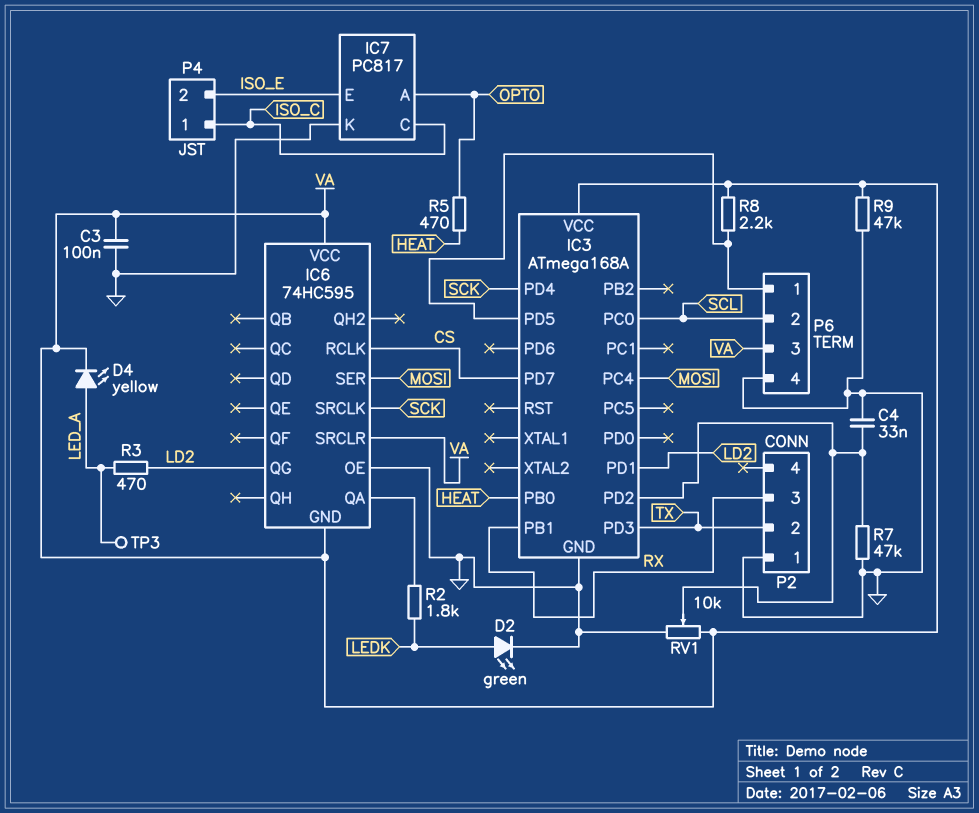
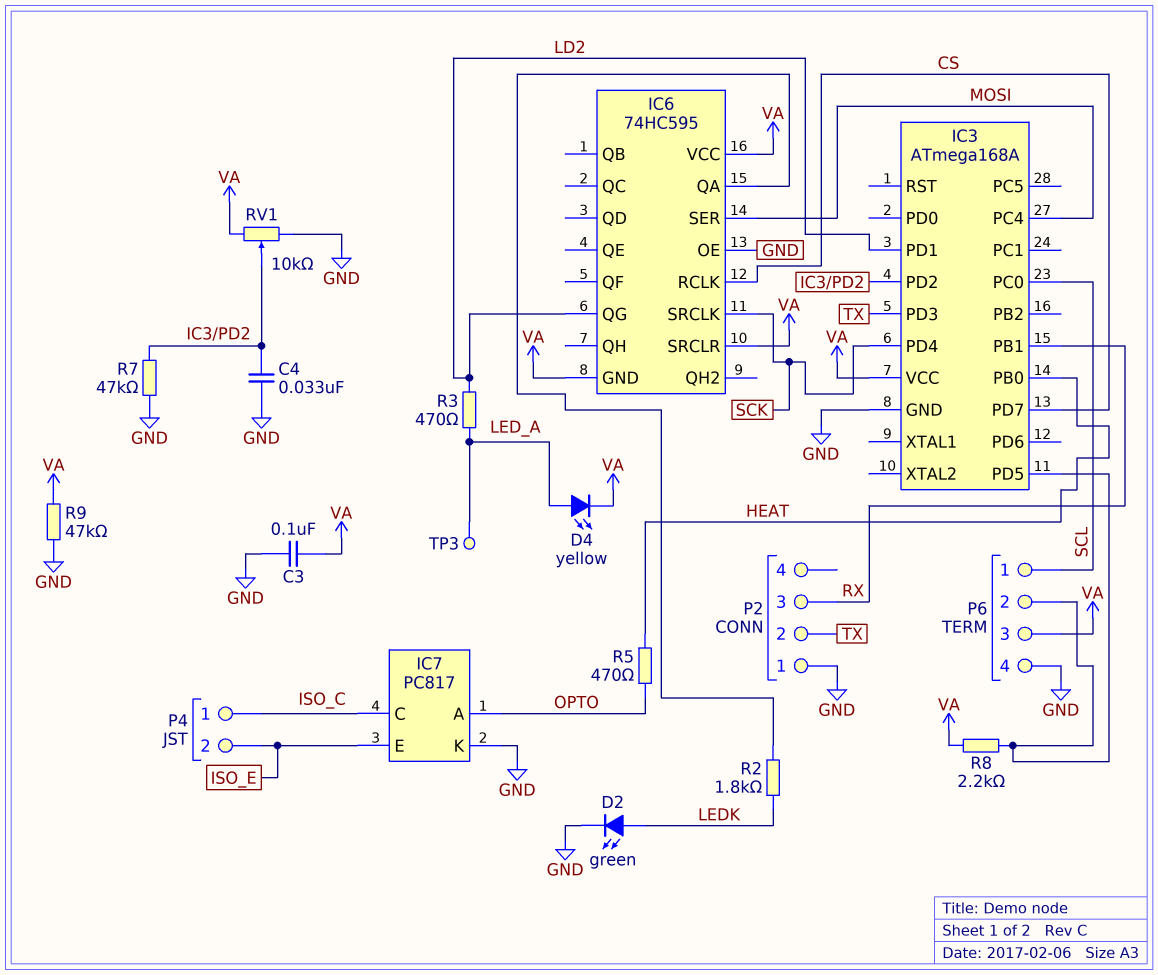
P6 pin 1: IC3/PD5 -> SCL
P6 pin 2: SCL -> IC3/PD5

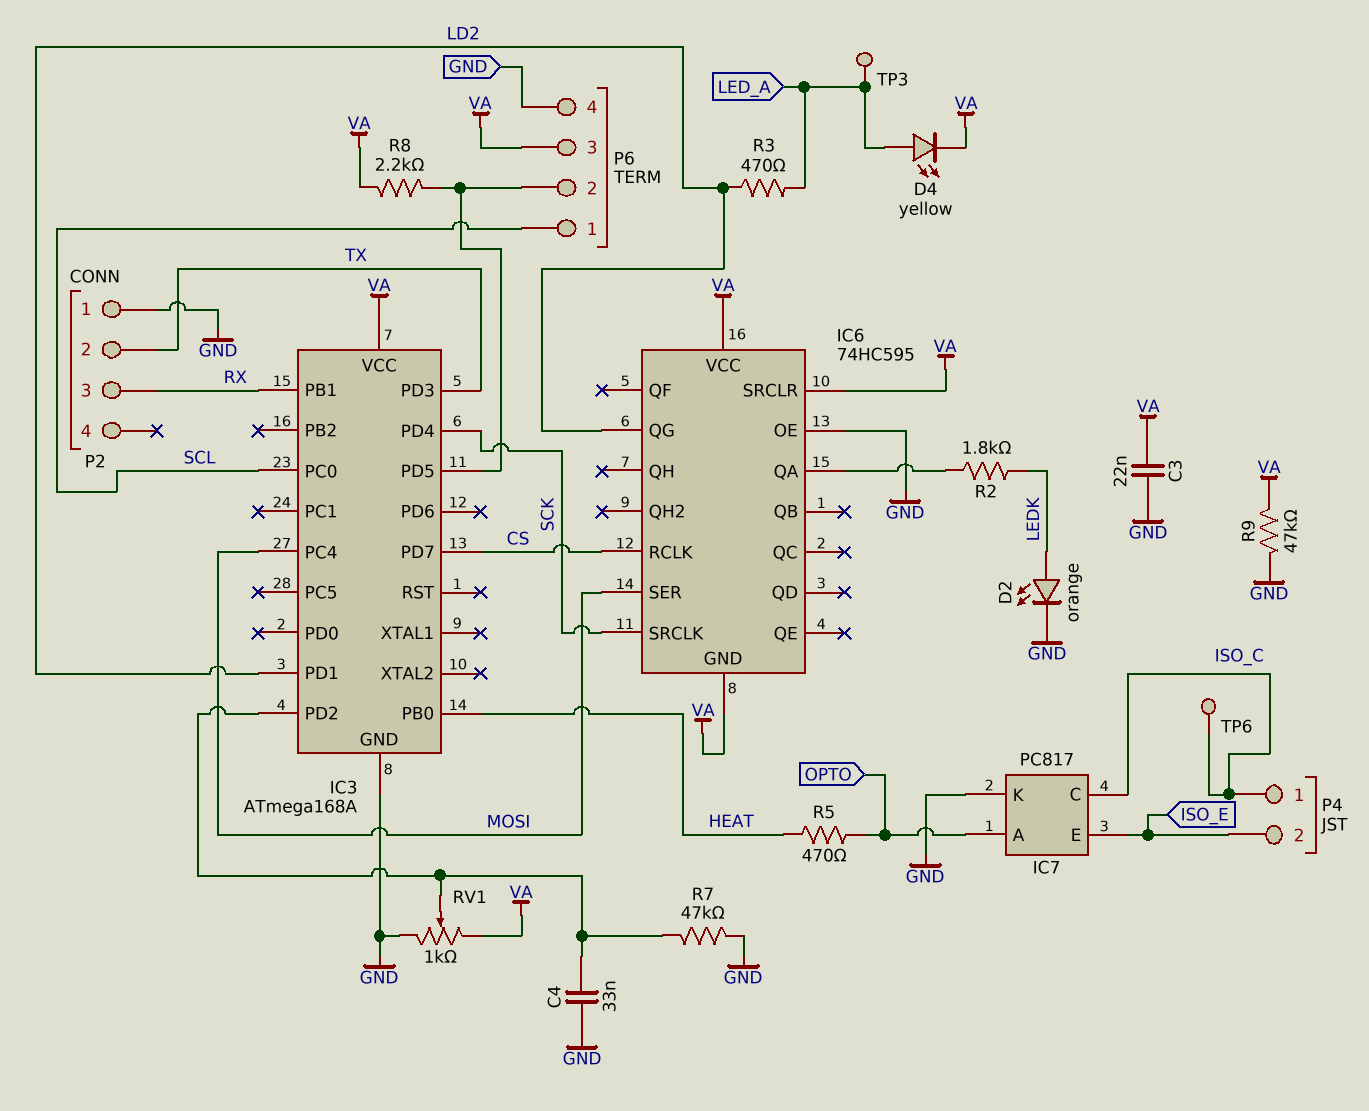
C3: 100nF (GND, VA) -> 22nF (GND, VA)
D2: LED green (A LEDK, K GND) -> LED orange (A LEDK, K GND)
RV1: 10k (GND, VA, wiper IC3/PD2) -> 1k (GND, VA, wiper IC3/PD2)
TP6: none -> test point (ISO_C)

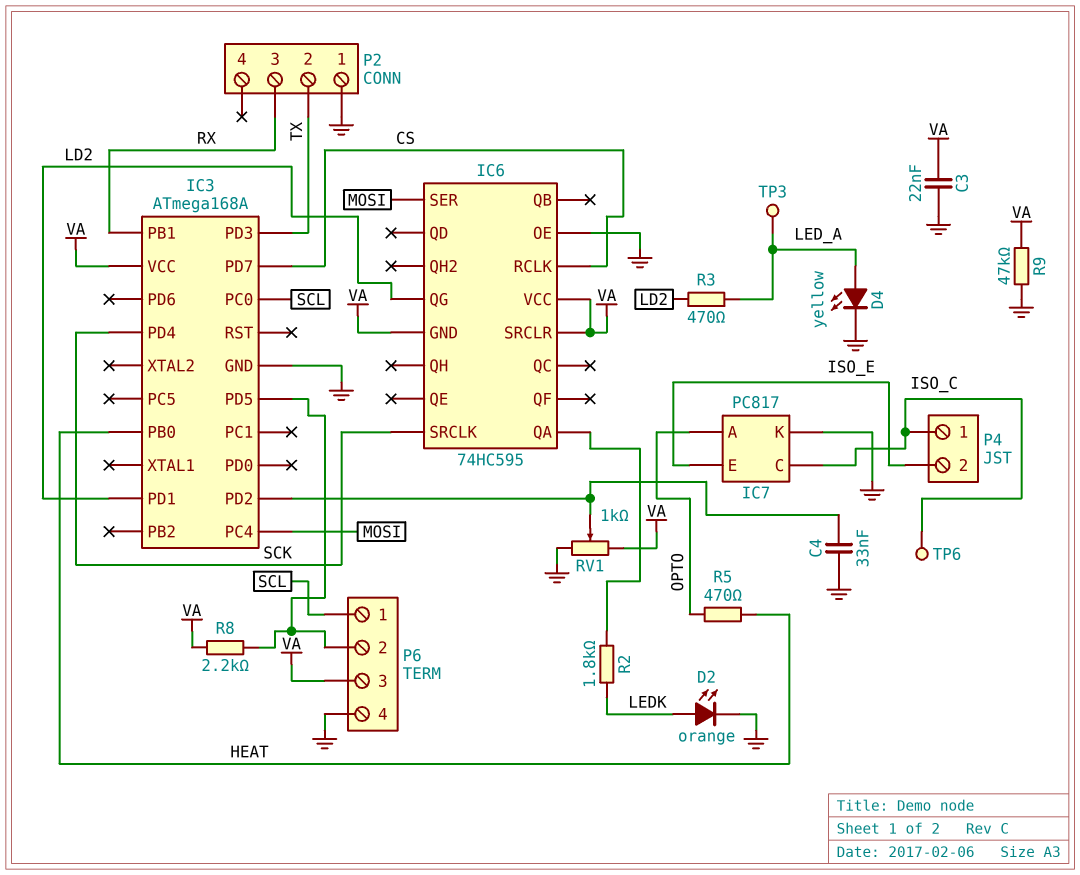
D4: LED yellow (A LED_A, K VA) -> LED yellow (A LED_A, K GND)
R7: 47k (GND, IC3/PD2) -> none

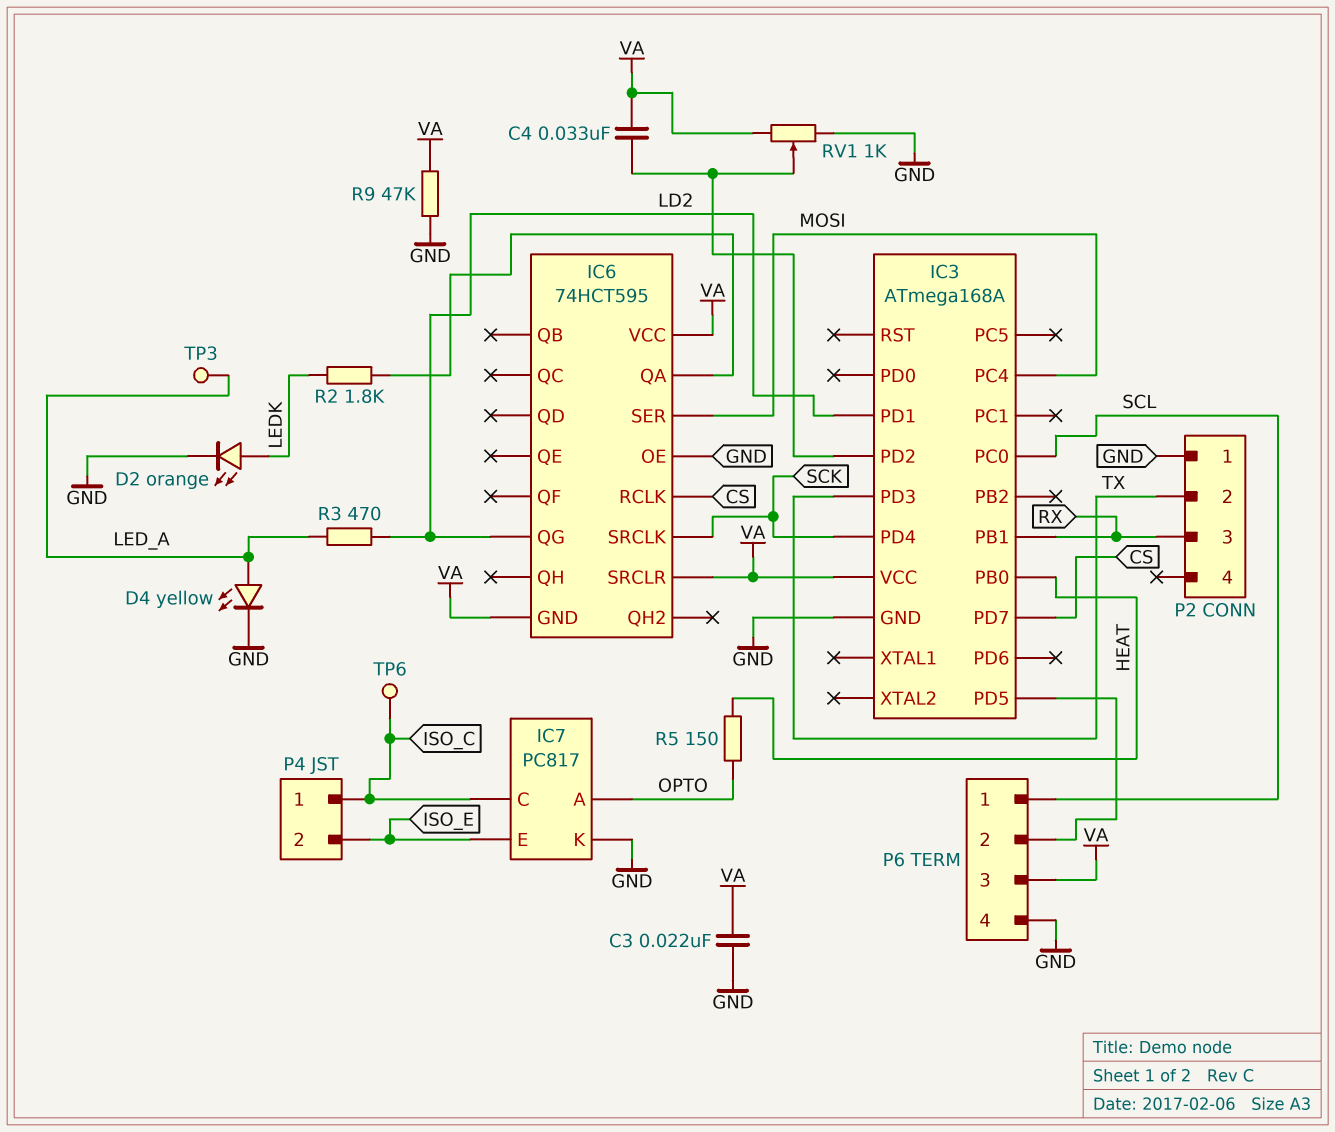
C4: 33nF (GND, IC3/PD2) -> 33nF (IC3/PD2, VA)
IC6: 74HC595 -> 74HCT595
R5: 470 (HEAT, OPTO) -> 150 (HEAT, OPTO)
R8: 2.2k (IC3/PD5, VA) -> none

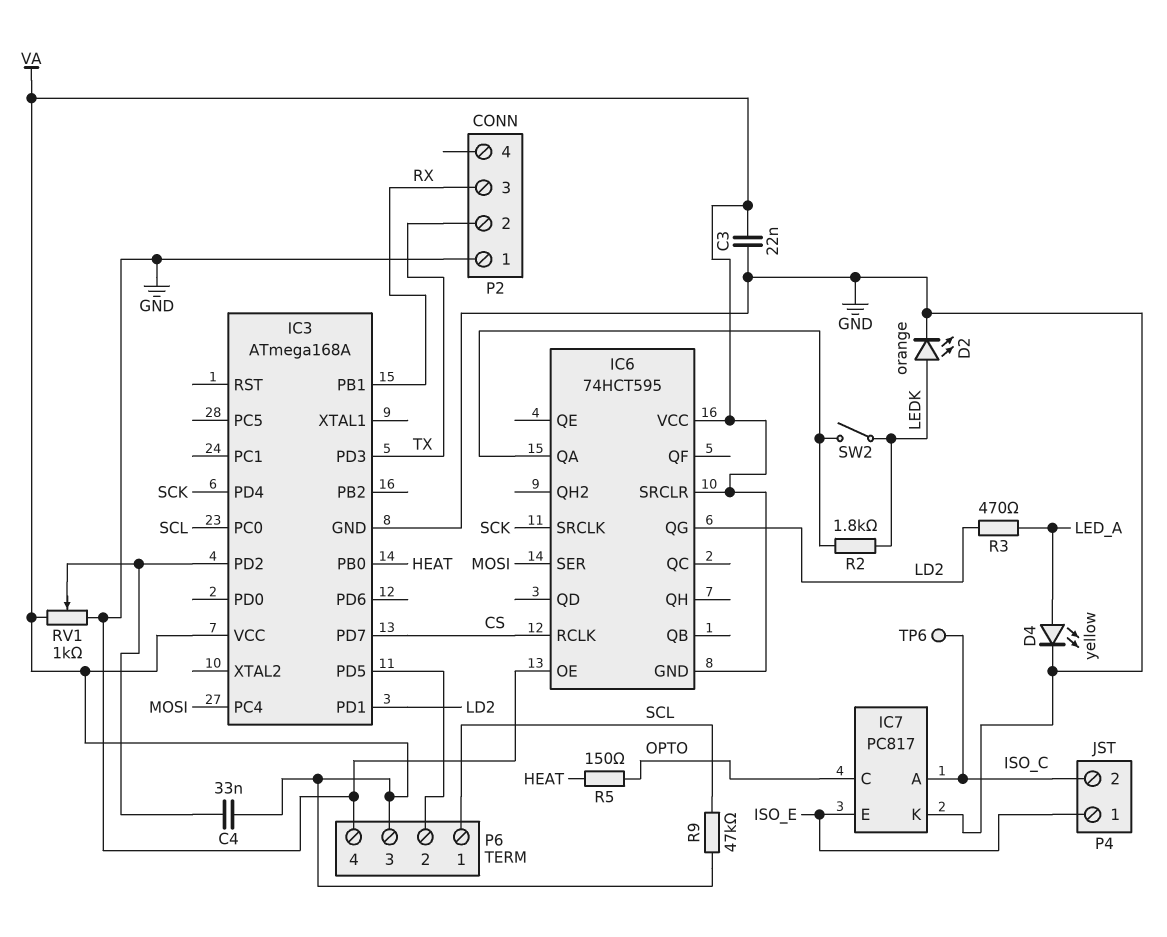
IC7 pin A: OPTO -> ISO_C
IC7 pin C: ISO_C -> OPTO
P4 pin 1: ISO_C -> ISO_E
P4 pin 2: ISO_E -> ISO_C
R9: 47k (GND, VA) -> 47k (SCL, VA)
SW2: none -> switch (IC6/QA, LEDK)
TP3: test point (LED_A) -> none

